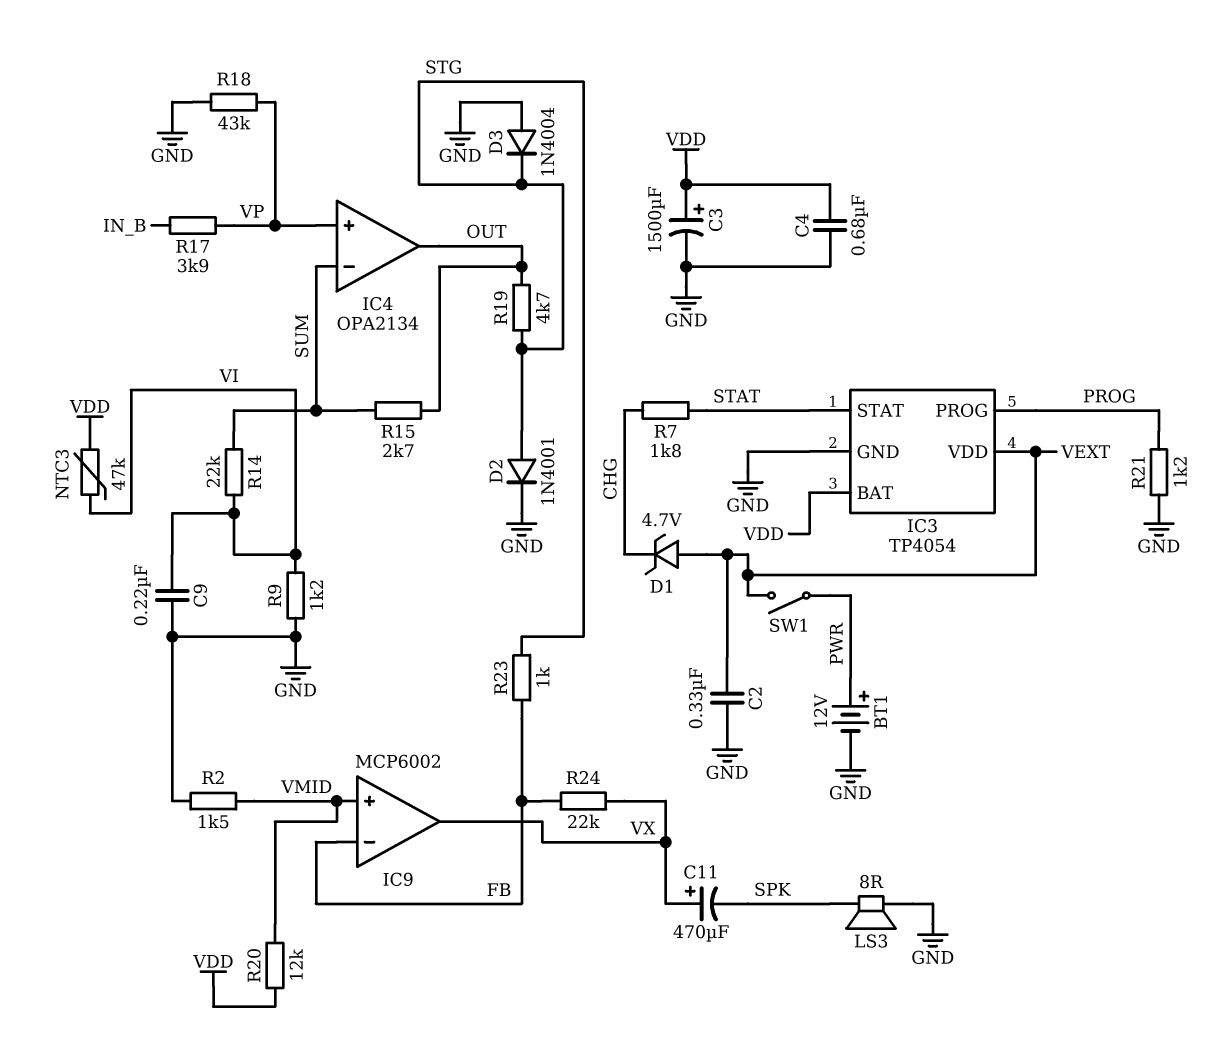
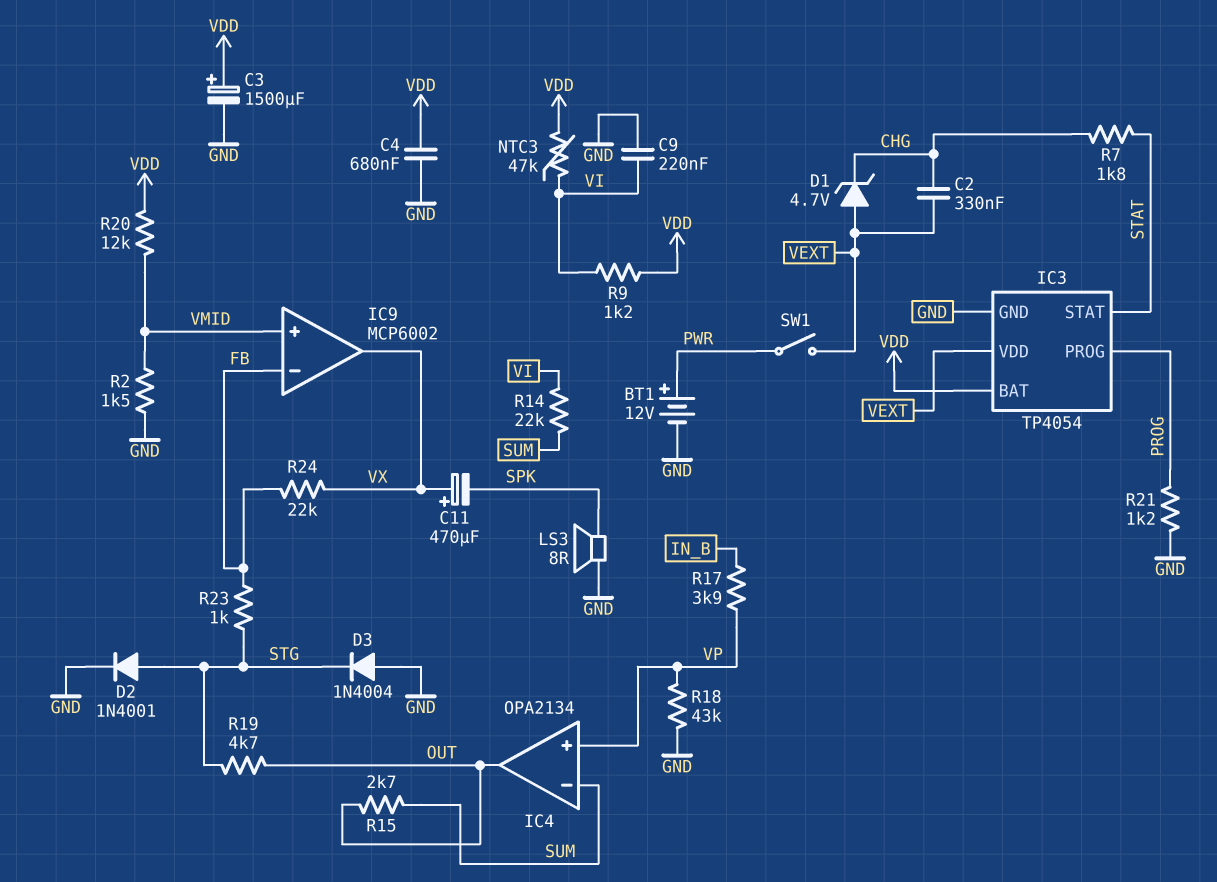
C2: 330nF (GND, VEXT) -> 330nF (CHG, VEXT)
R9: 1.2k (GND, VI) -> 1.2k (VDD, VI)

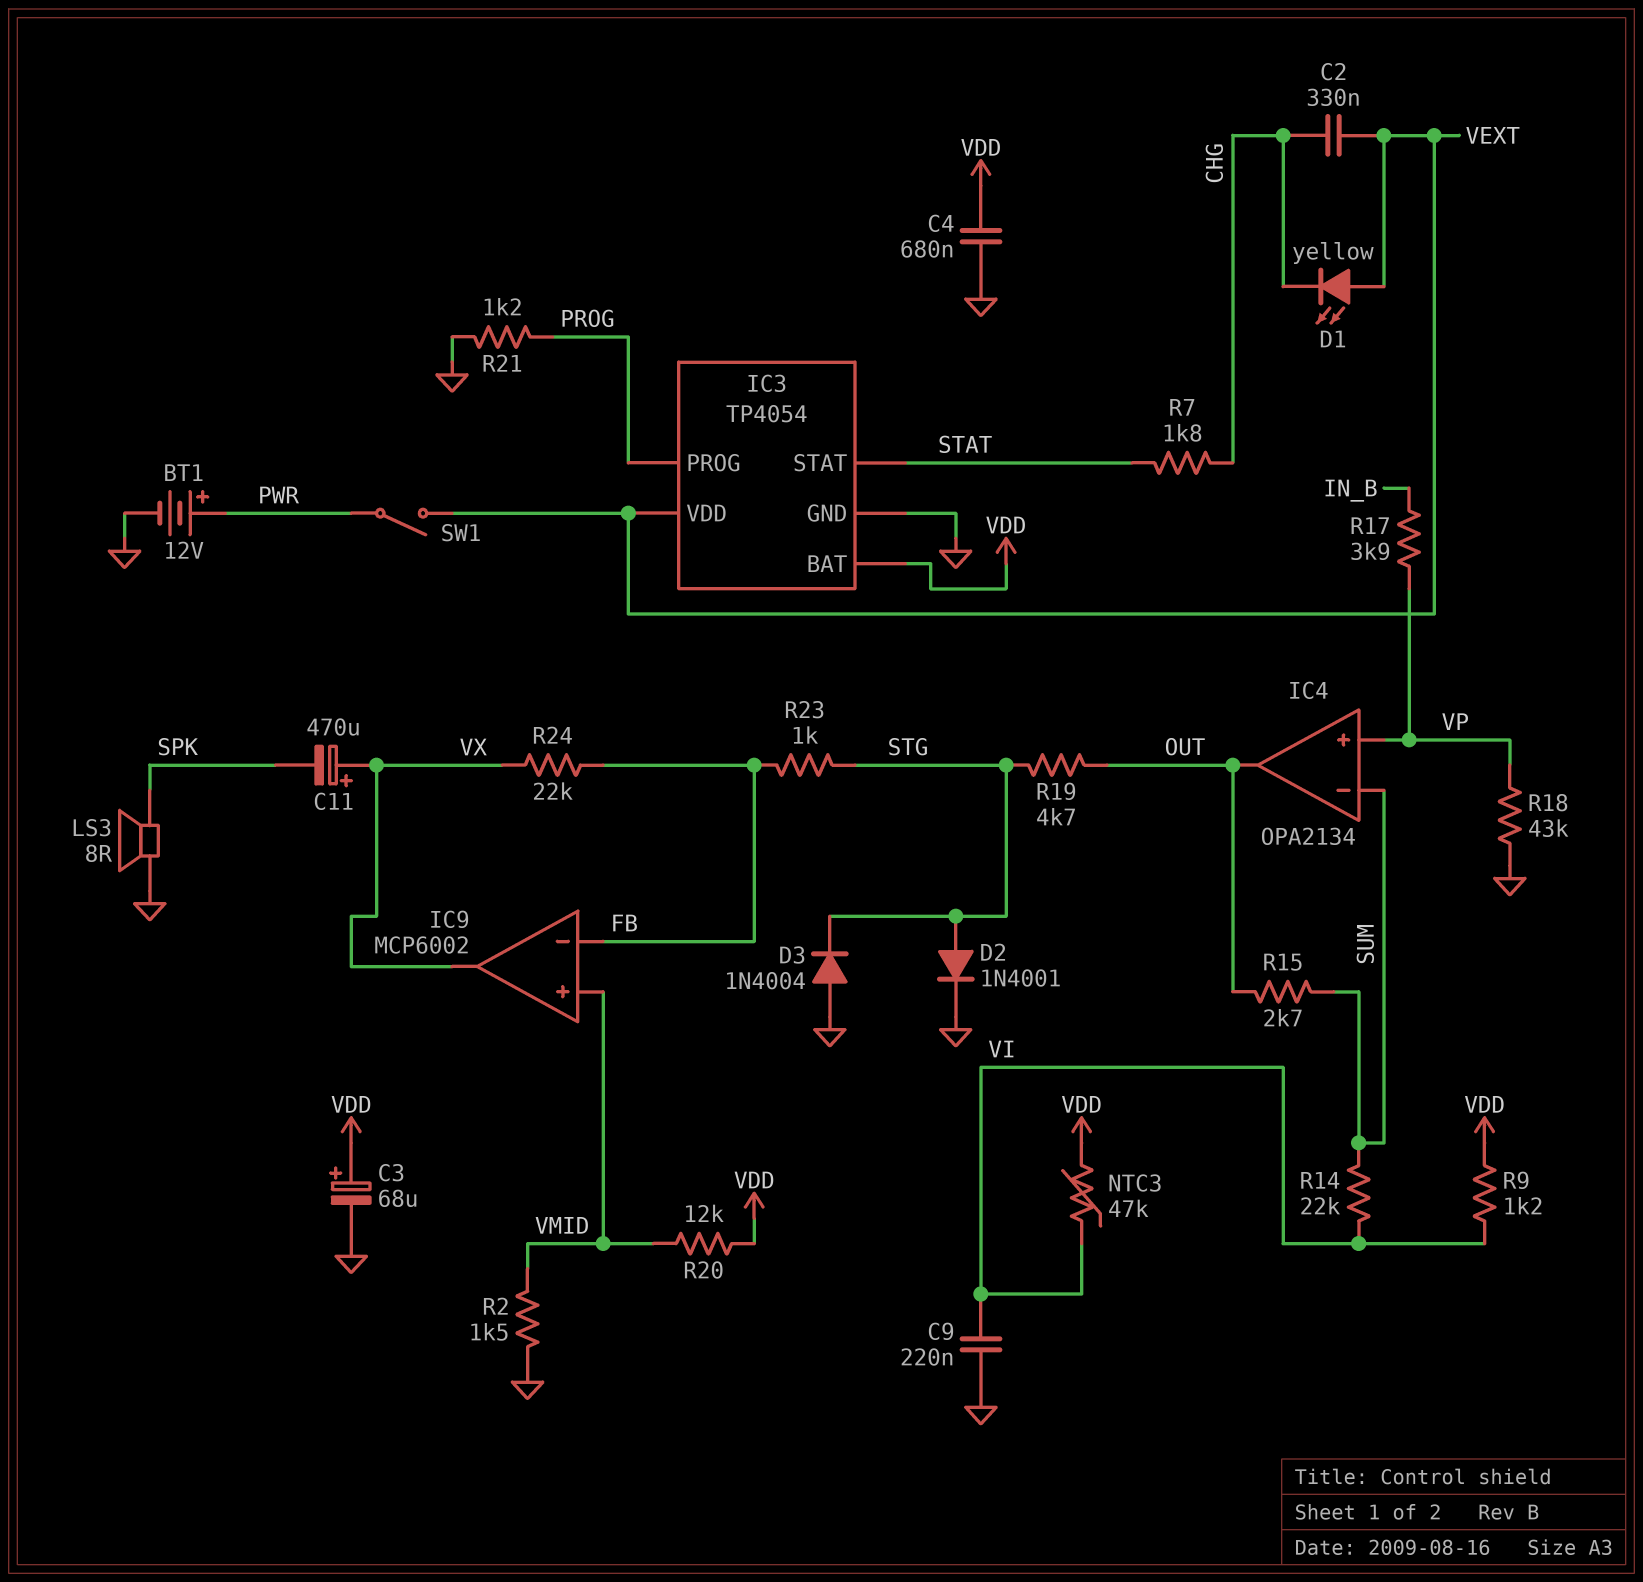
C3: 1500uF (plus VDD, minus GND) -> 68uF (plus VDD, minus GND)
D1: zener 4.7V (A VEXT, K CHG) -> LED yellow (A VEXT, K CHG)

